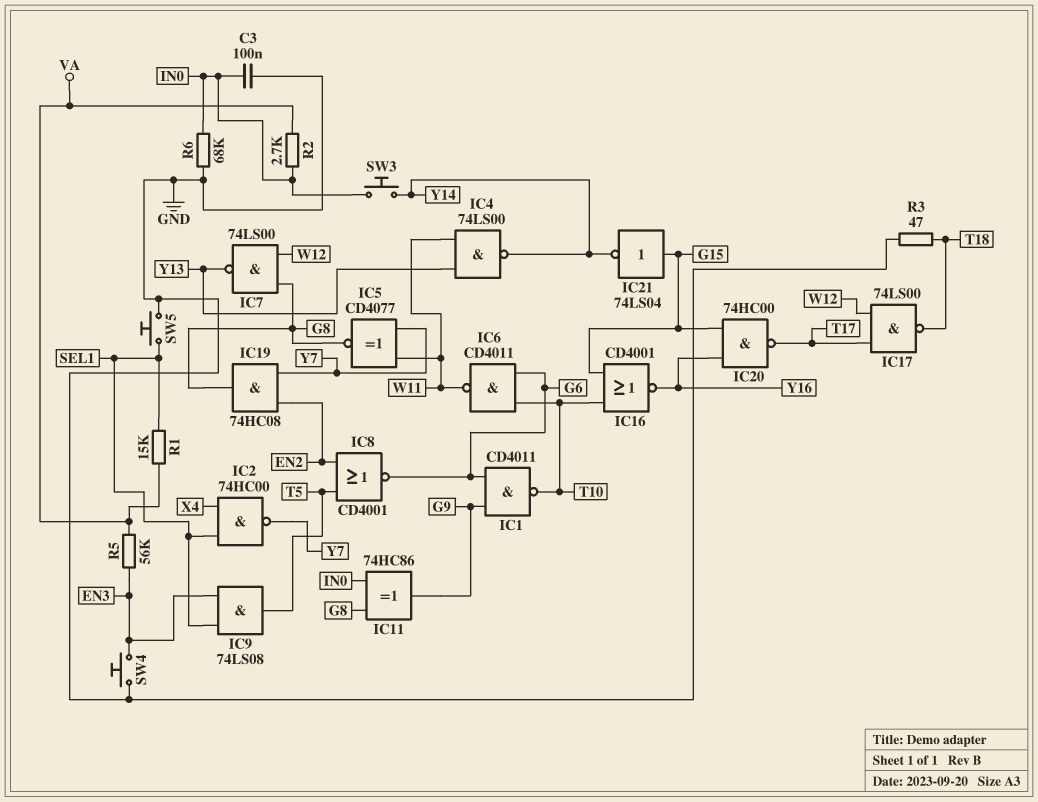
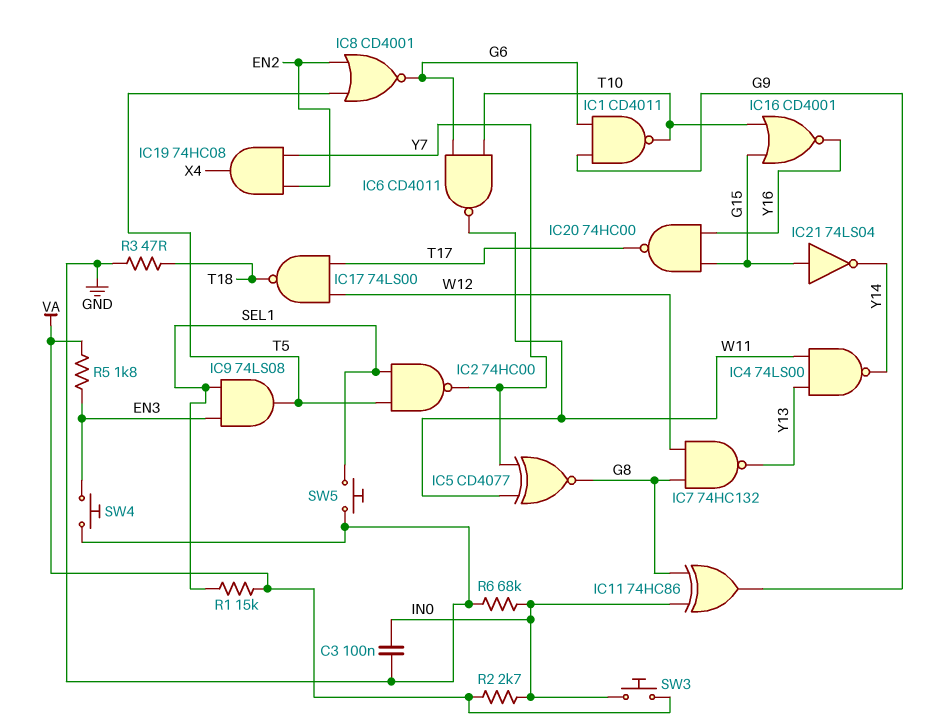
IC2: NAND 74HC00 (in SEL1, in X4, out Y7) -> NAND 74HC00 (in SEL1, in T5, out Y7)
IC7: NAND 74LS00 (in G8, in W12, out Y13) -> NAND 74HC132 (in G8, in W12, out Y13)
IC19: AND 74HC08 (in EN2, in Y7, out G8) -> AND 74HC08 (in EN2, in Y7, out X4)
R5: 56k (EN3, VA) -> 1.8k (EN3, VA)
SW3: button (IN0, Y14) -> button (IN0, VA)

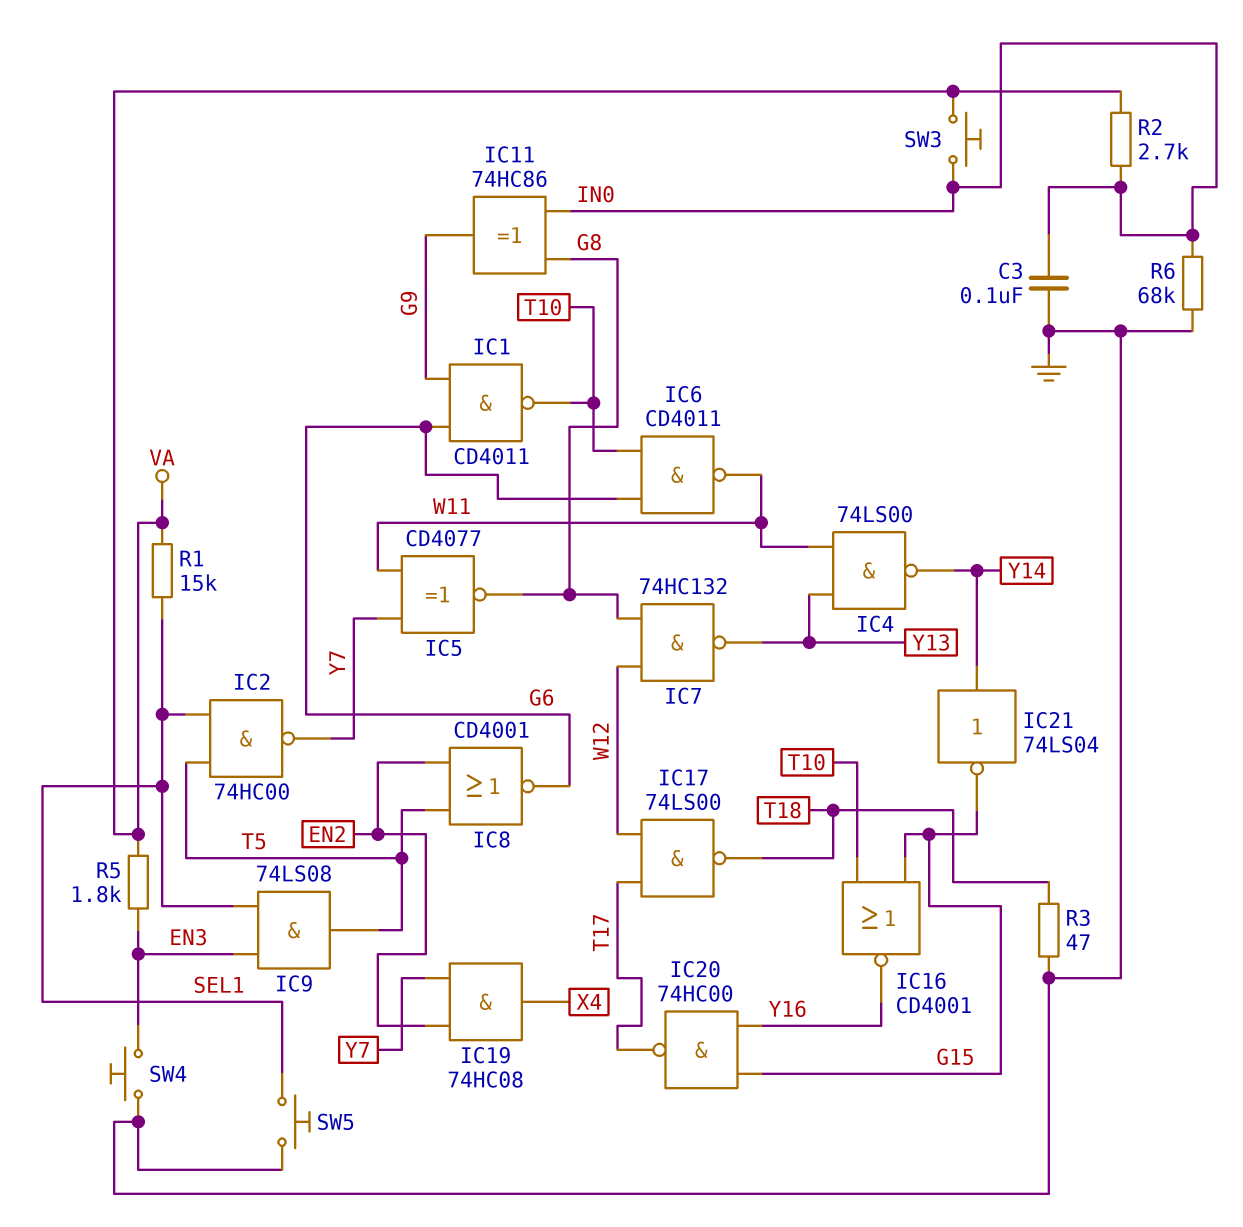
IC21: NOT 74LS04 (in G15, out Y14) -> NOT 74LS04 (in Y14, out G15)

